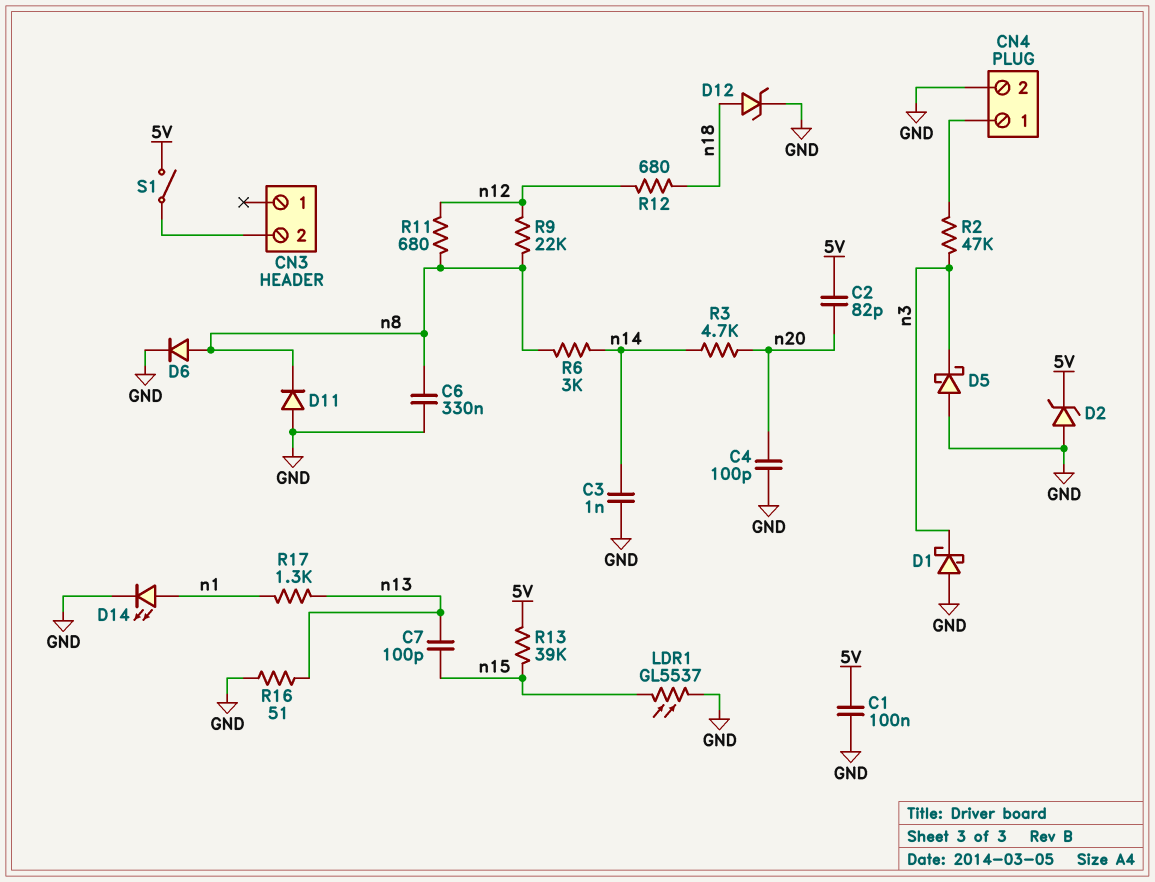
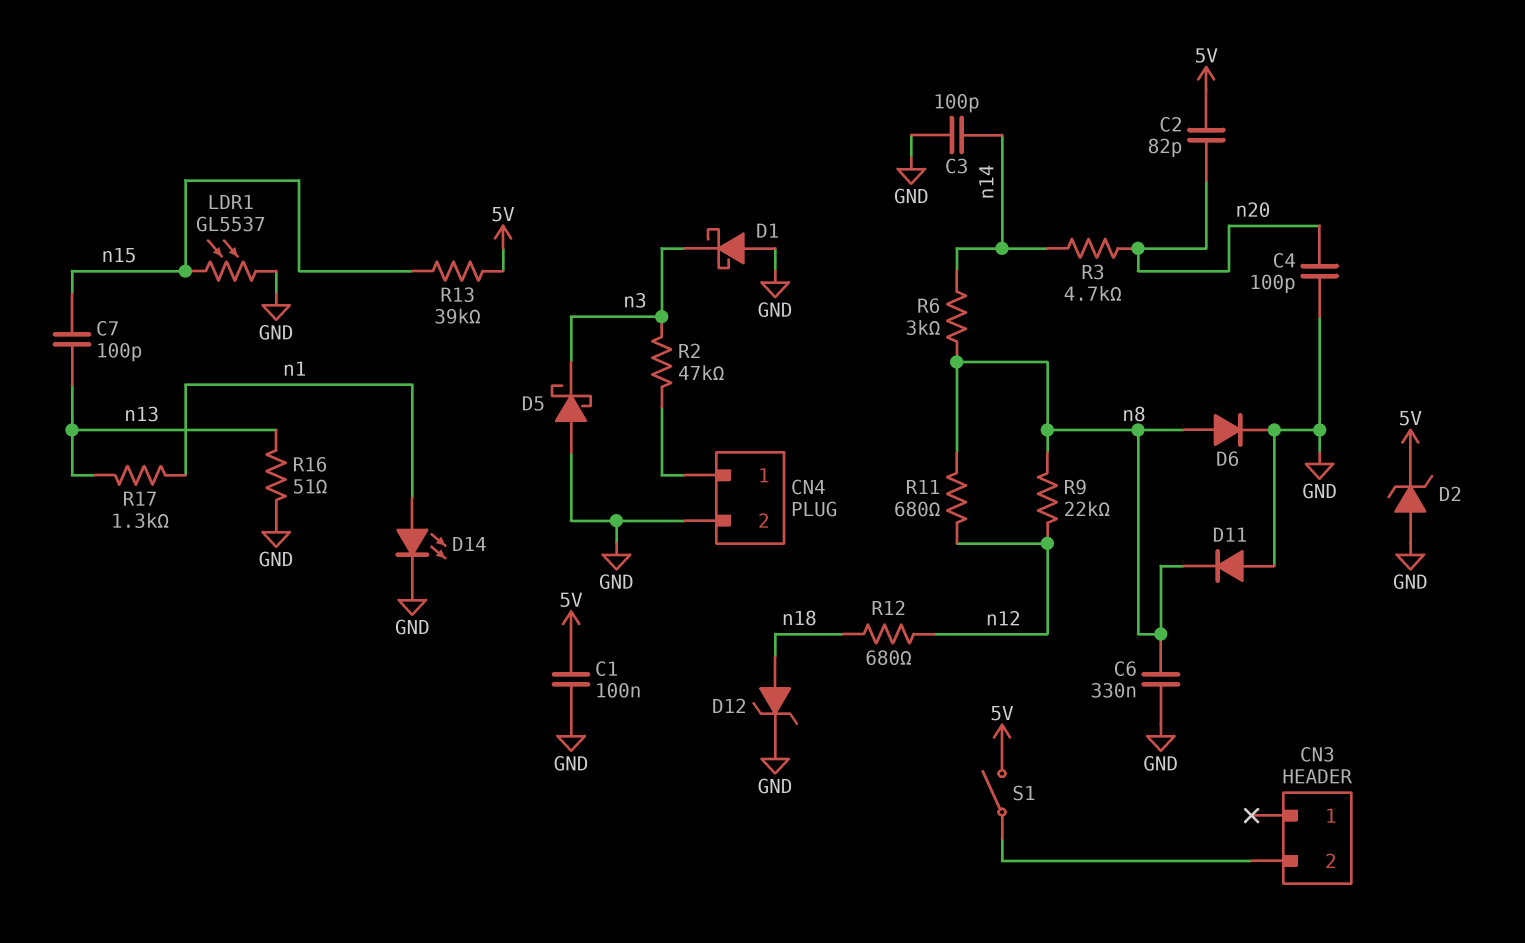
C3: 1nF (GND, n14) -> 100pF (GND, n14)

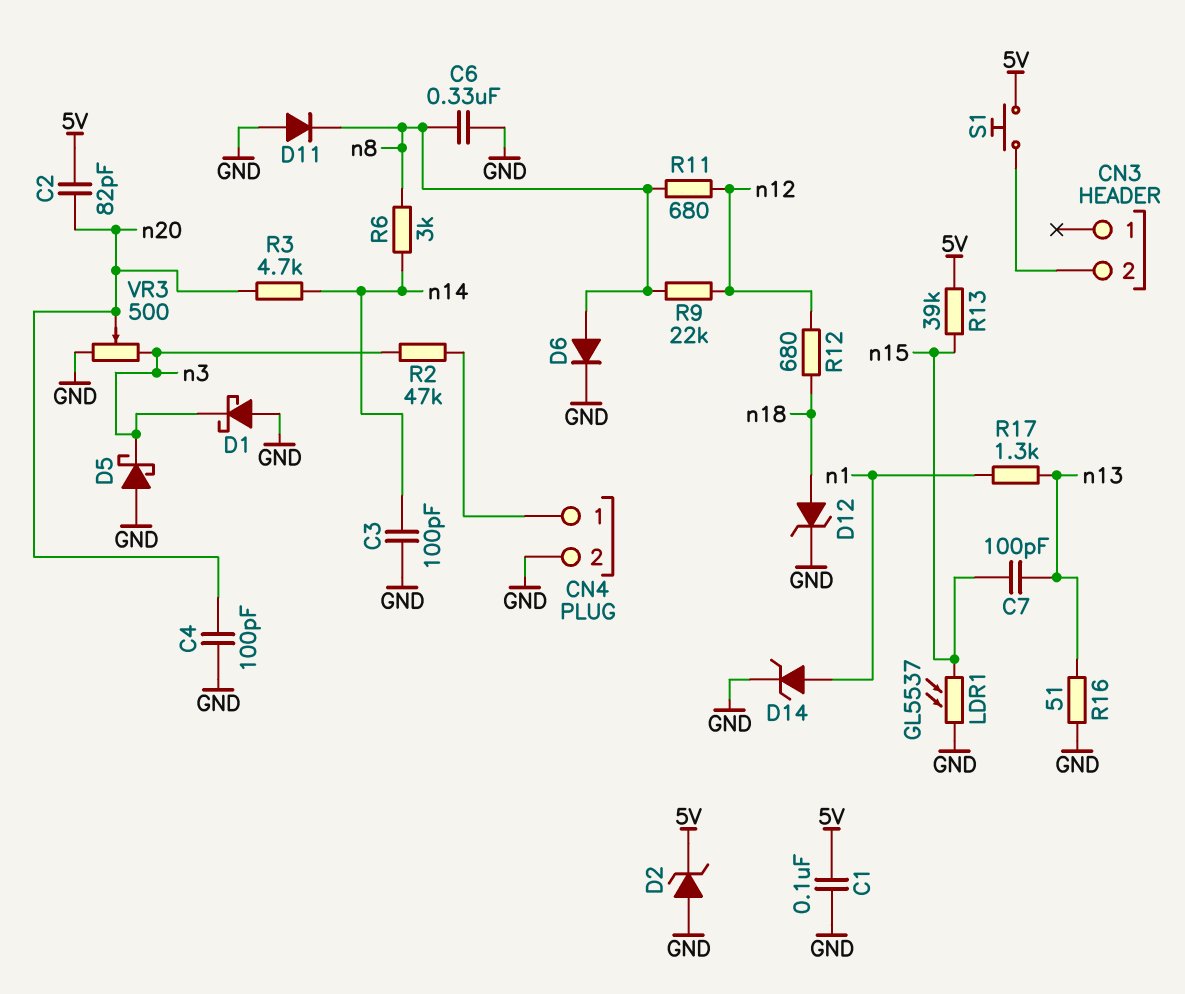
D14: LED (A n1, K GND) -> zener (A n1, K GND)
S1: switch (5V, CN3/2) -> button (5V, CN3/2)
VR3: none -> 500 (GND, n3, wiper n20)

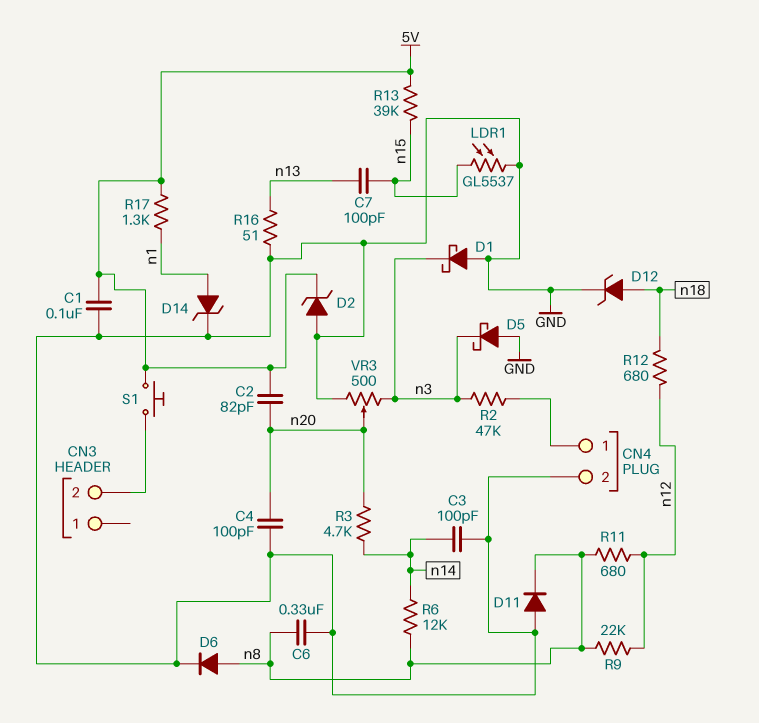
R6: 3k (n8, n14) -> 12k (n8, n14)
R17: 1.3k (n1, n13) -> 1.3k (5V, n1)

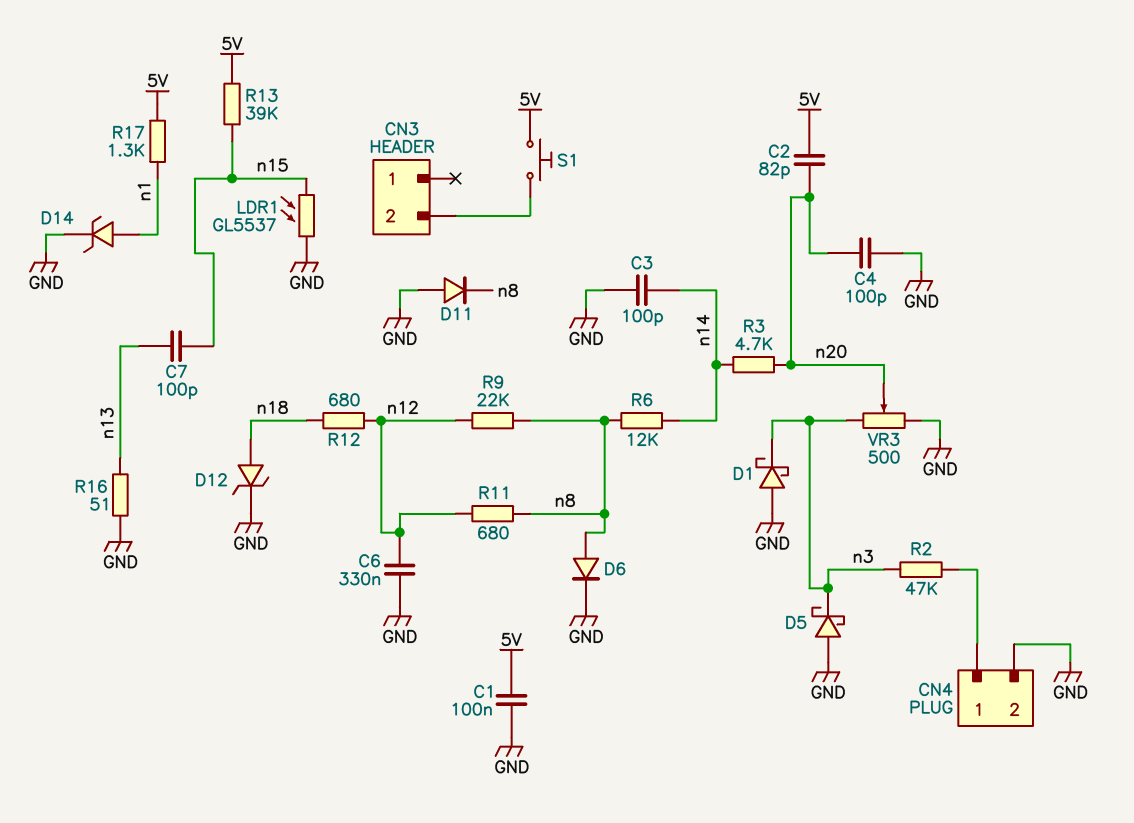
C6: 330nF (GND, n8) -> 330nF (GND, n12)
D2: zener (A GND, K 5V) -> none

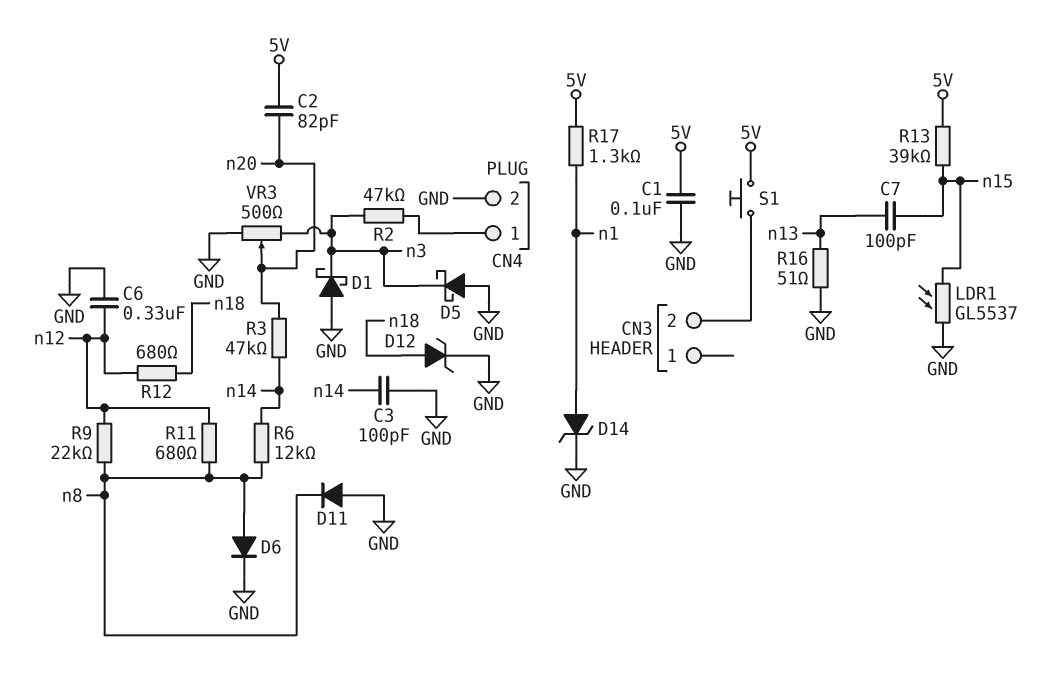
C4: 100pF (GND, n20) -> none
R3: 4.7k (n14, n20) -> 47k (n14, n20)

